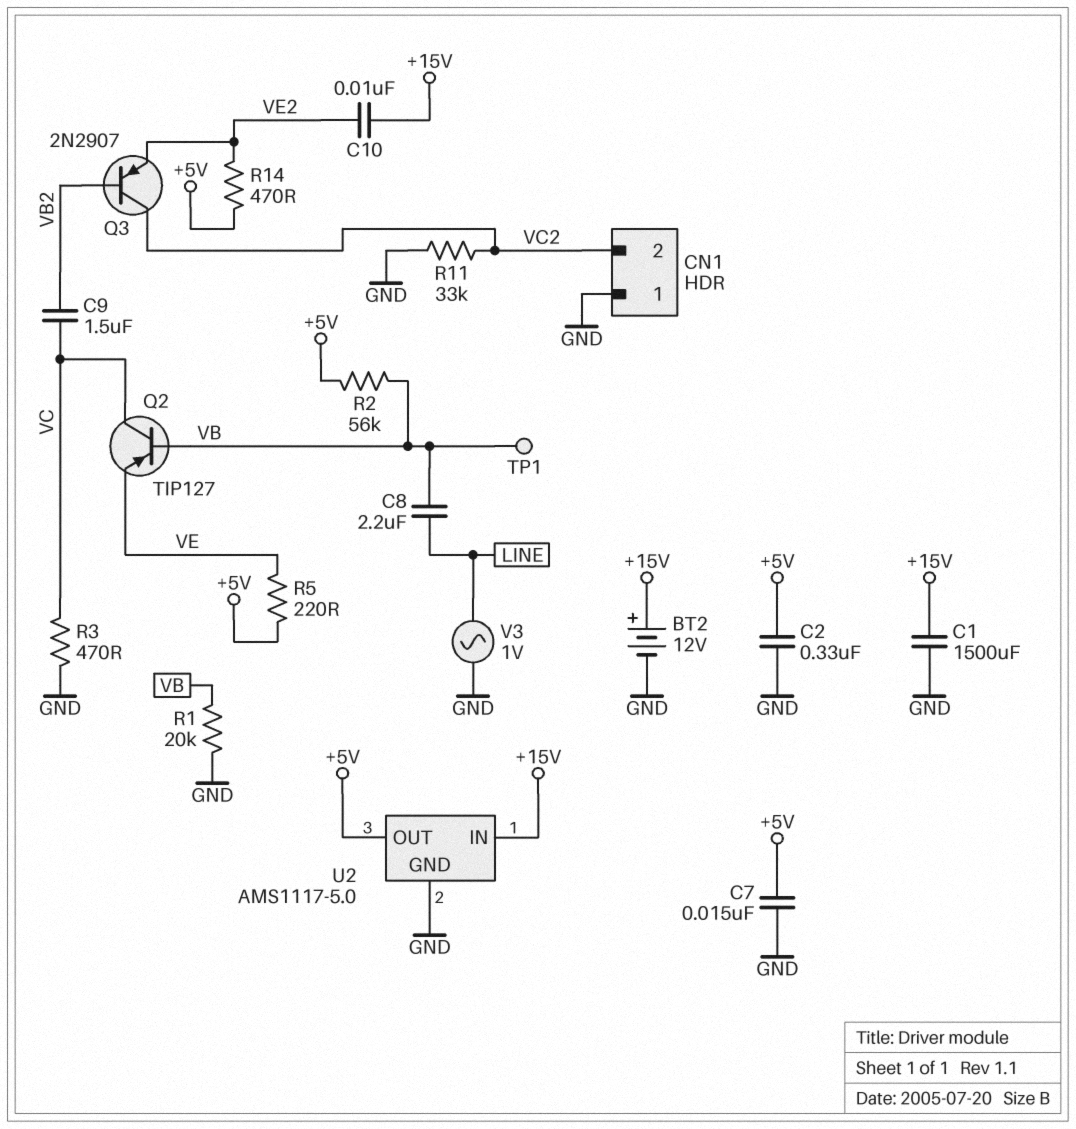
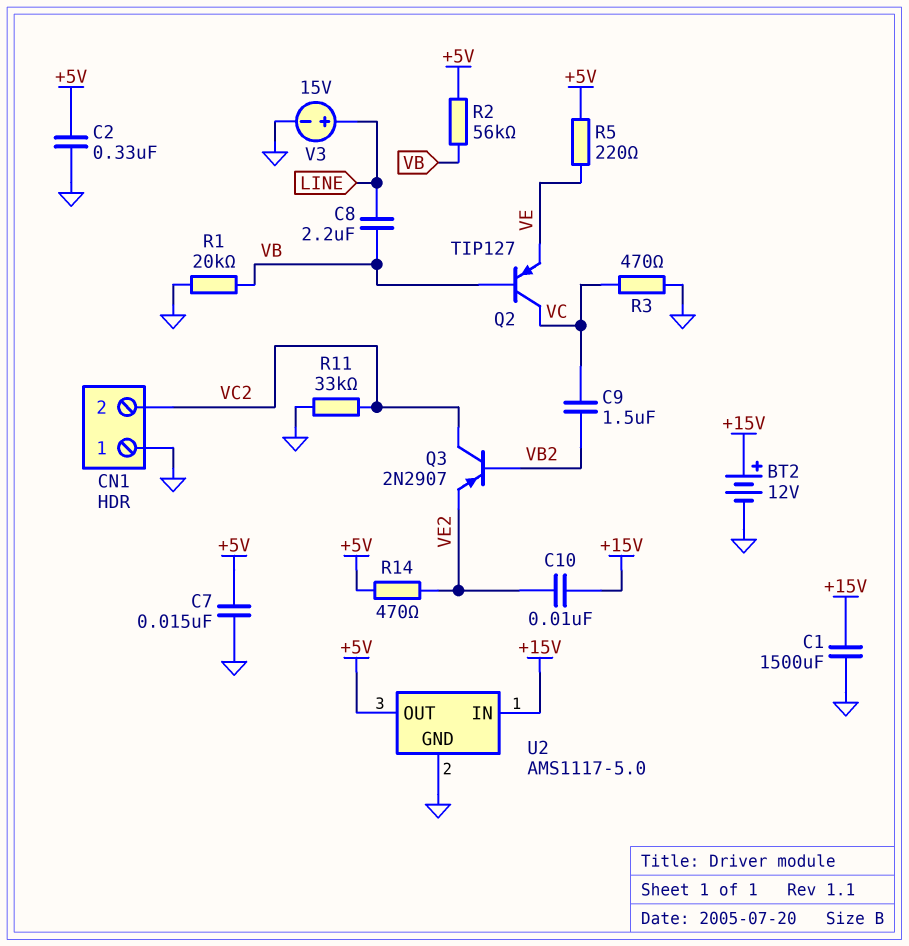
TP1: test point (VB) -> none
V3: AC 1V (GND, LINE) -> 15V (plus LINE, minus GND)

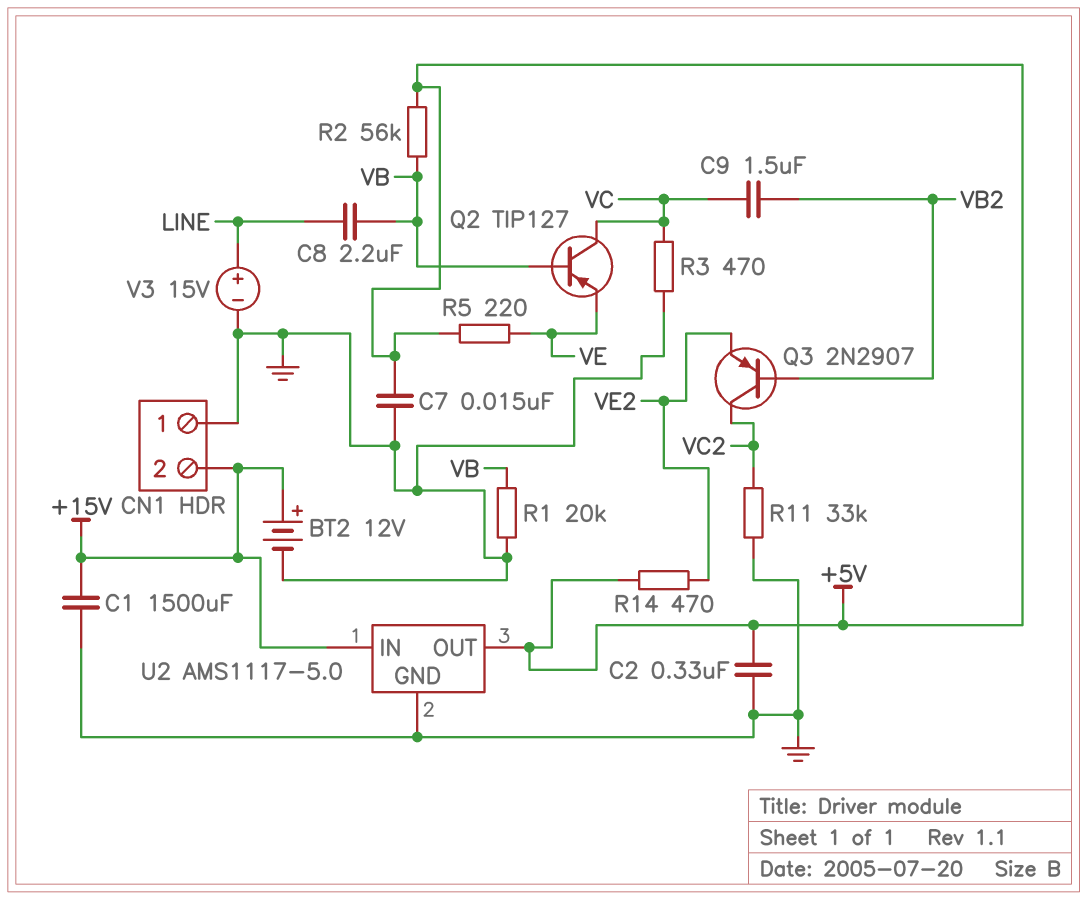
C10: 10nF (+15V, VE2) -> none
CN1 pin 2: VC2 -> +15V

